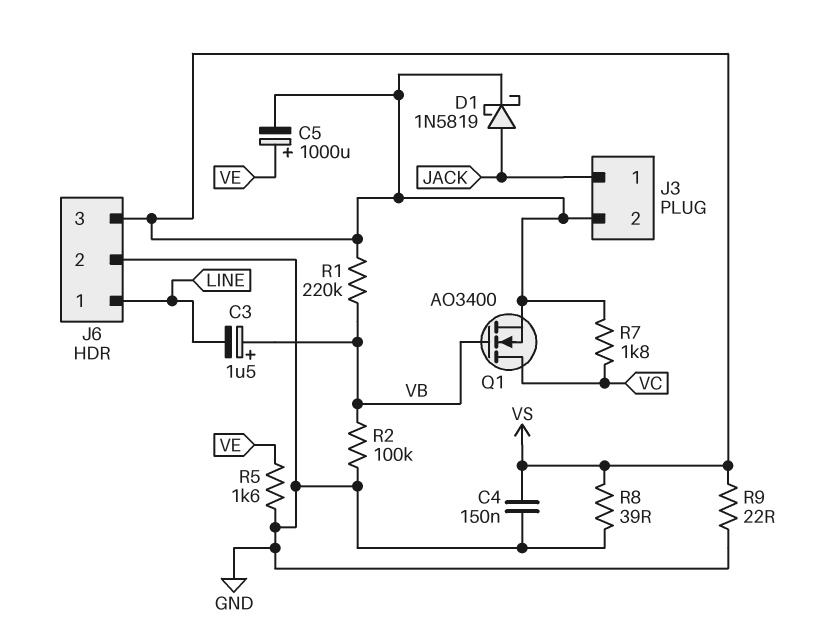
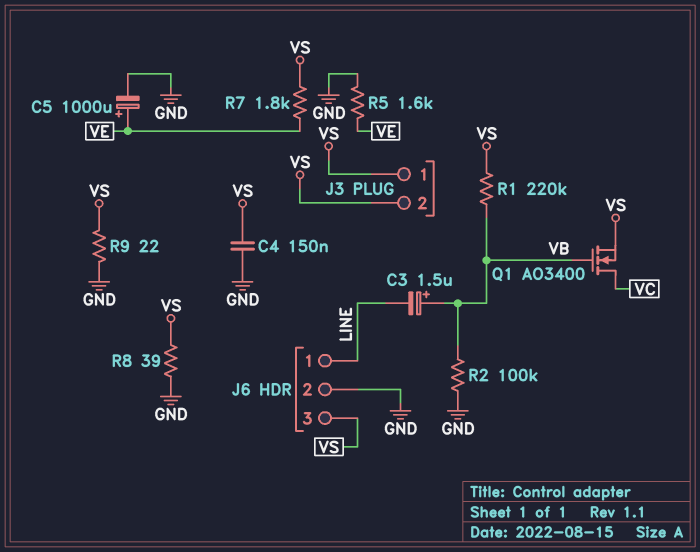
C5: 1000uF (plus VE, minus VS) -> 1000uF (plus VE, minus GND)
D1: schottky 1N5819 (A JACK, K VS) -> none
J3 pin 1: JACK -> VS
R7: 1.8k (VC, VS) -> 1.8k (VE, VS)

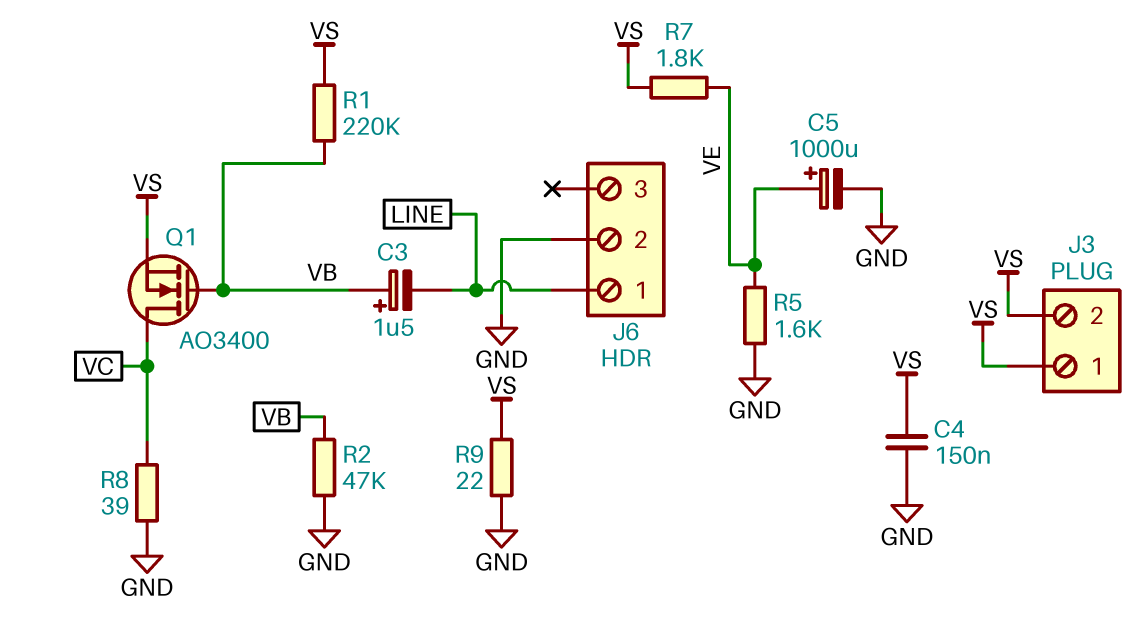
J6 pin 3: VS -> none
R2: 100k (GND, VB) -> 47k (GND, VB)
R8: 39 (GND, VS) -> 39 (GND, VC)

